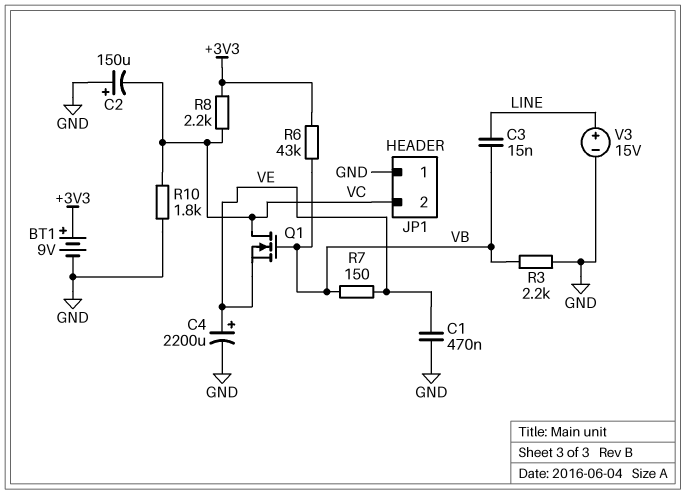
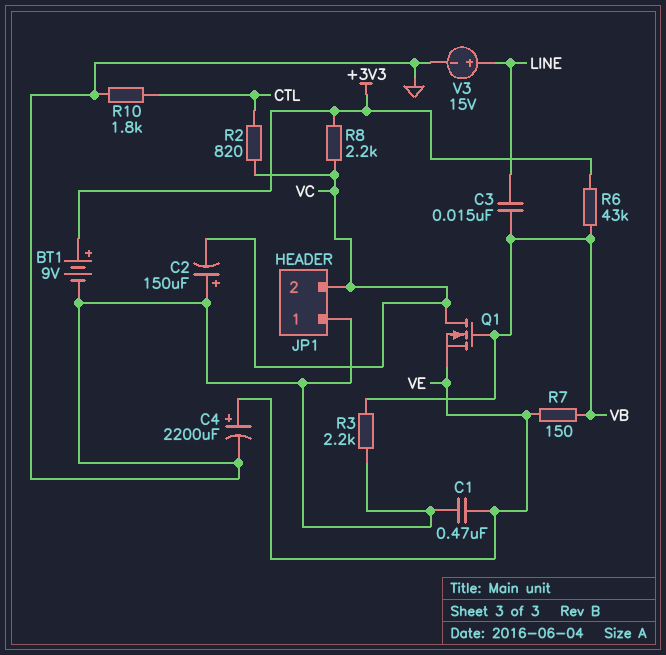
R2: none -> 820 (CTL, VC)
R10: 1.8k (GND, VC) -> 1.8k (CTL, GND)

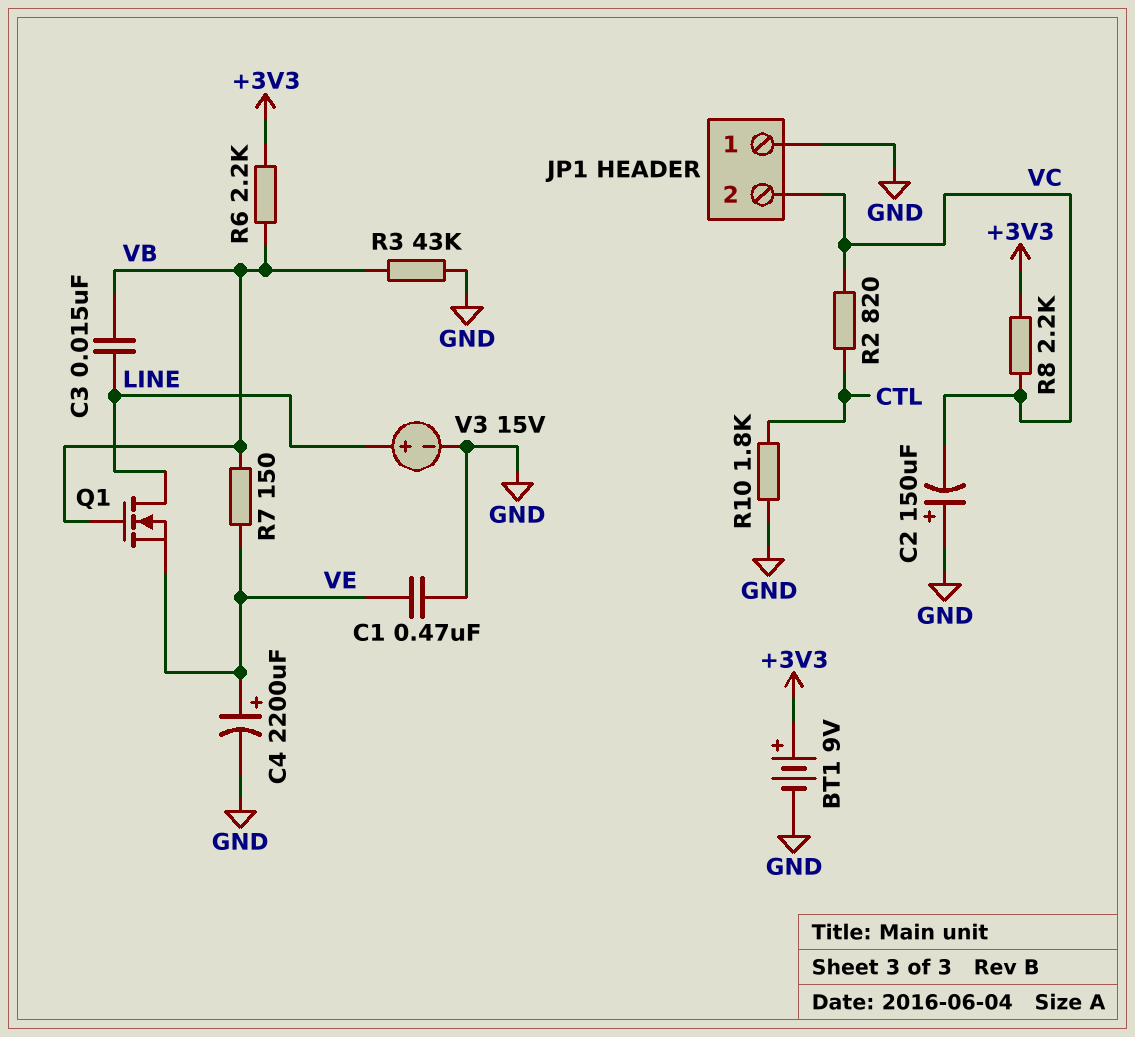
Q1: NMOS (G VB, D VC, S VE) -> NMOS (G VB, D LINE, S VE)
R3: 2.2k (GND, VB) -> 43k (GND, VB)
R6: 43k (+3V3, VB) -> 2.2k (+3V3, VB)

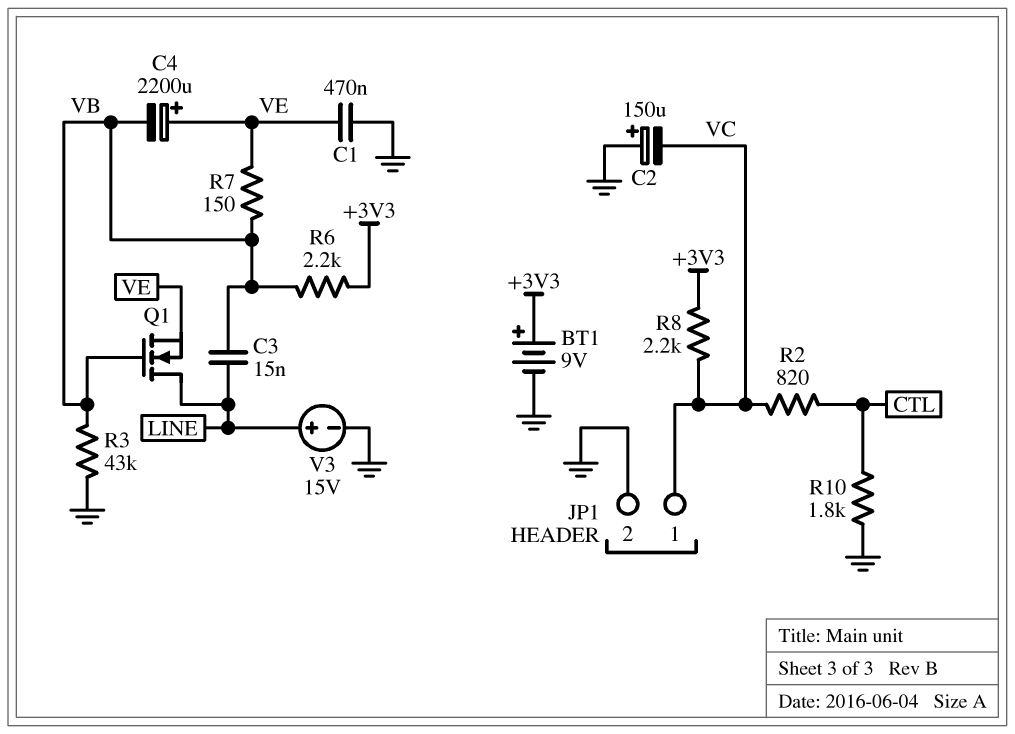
C4: 2200uF (plus VE, minus GND) -> 2200uF (plus VE, minus VB)
JP1 pin 1: GND -> VC
JP1 pin 2: VC -> GND

